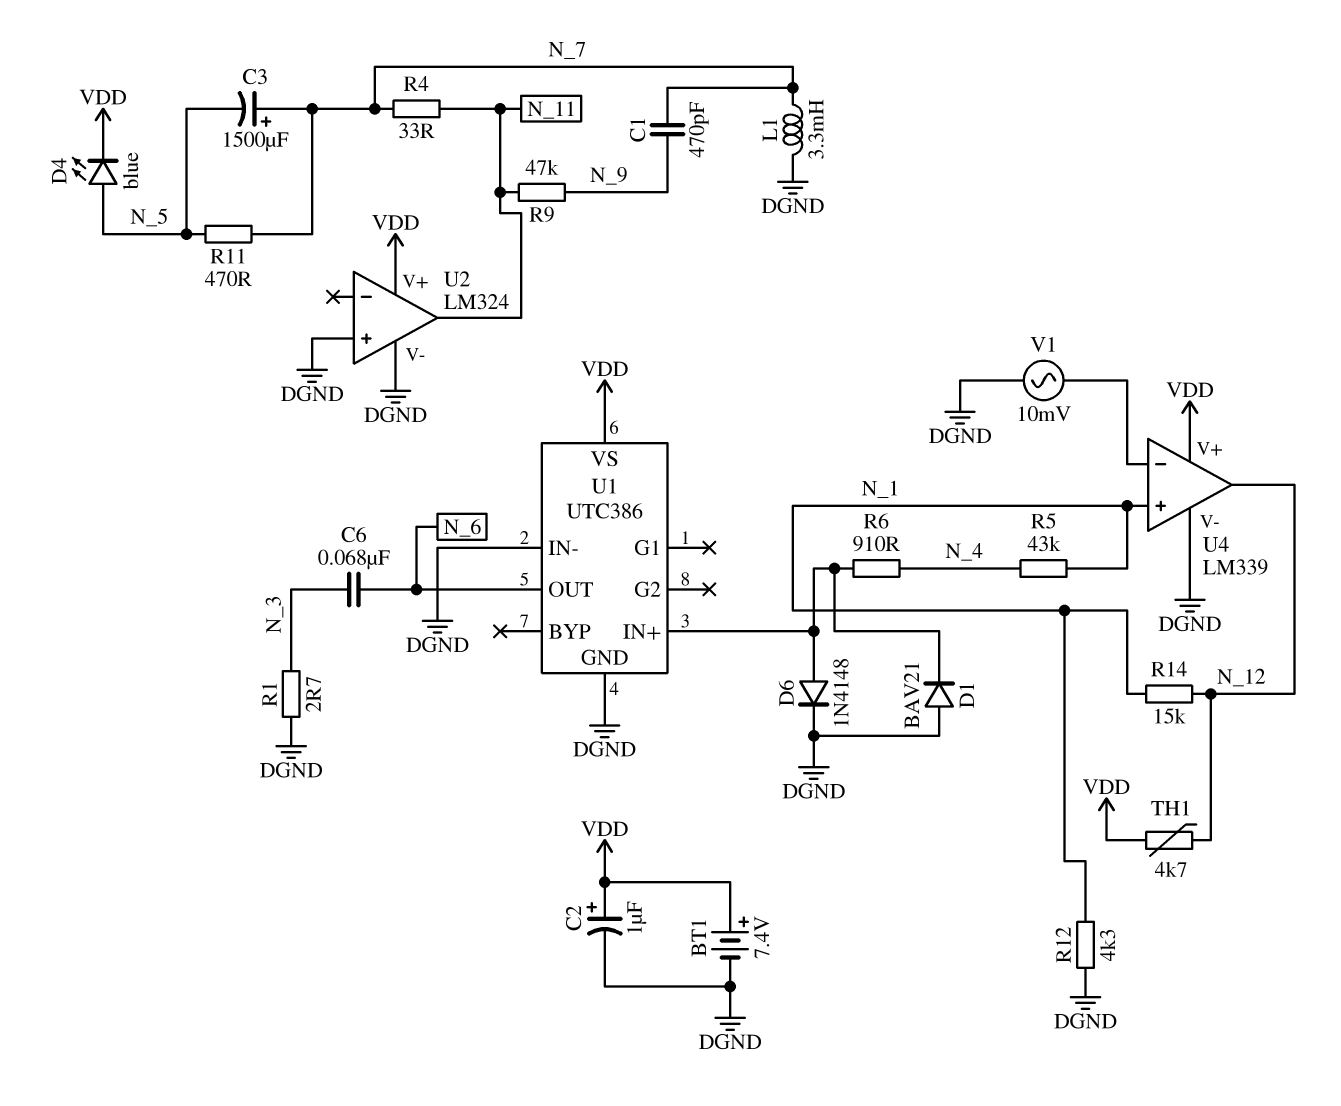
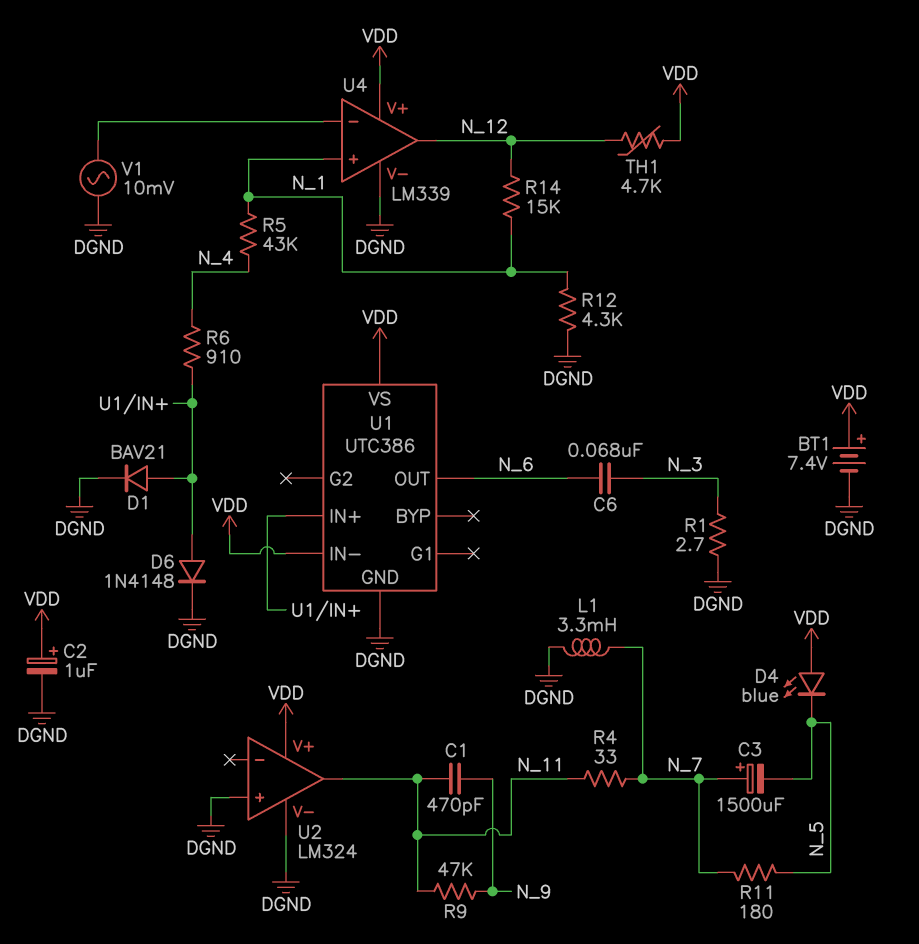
C1: 470pF (N_7, N_9) -> 470pF (N_9, N_11)
D1: diode BAV21 (A DGND, K U1/IN+) -> diode BAV21 (A U1/IN+, K DGND)
D4: LED blue (A N_5, K VDD) -> LED blue (A VDD, K N_5)
R11: 470 (N_5, N_7) -> 180 (N_5, N_7)
U1 pin IN-: DGND -> VDD

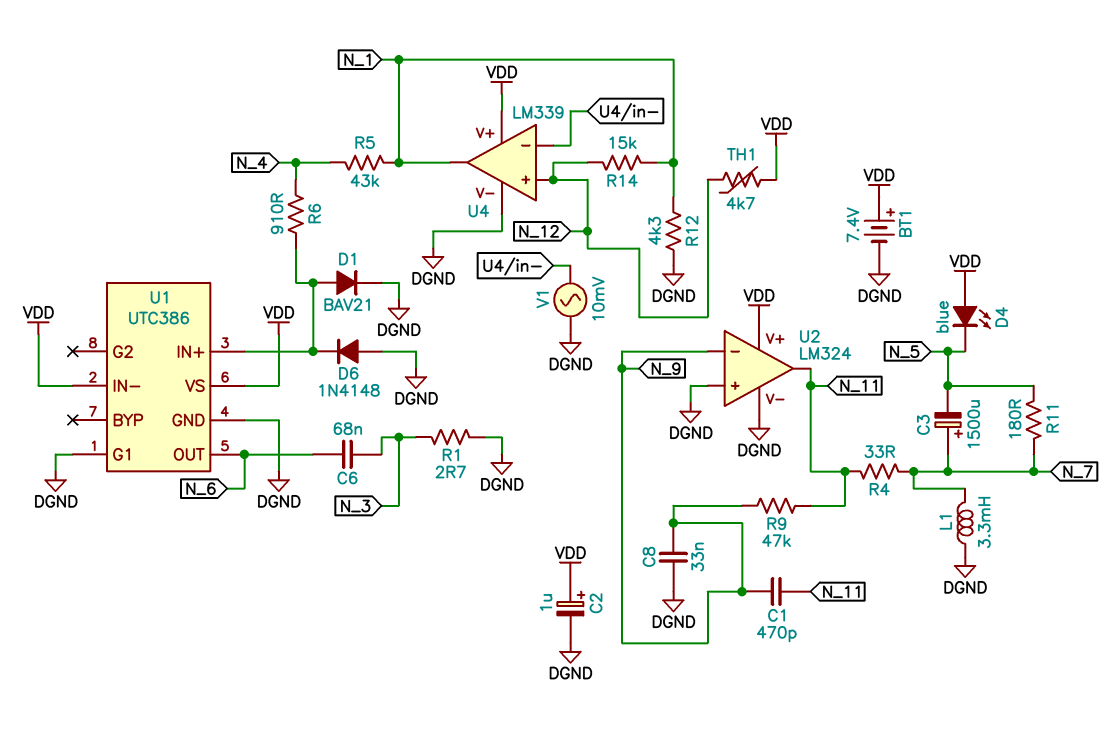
C8: none -> 33nF (DGND, N_9)
D6: diode 1N4148 (A U1/IN+, K DGND) -> diode 1N4148 (A DGND, K U1/IN+)
U1 pin G1: none -> DGND
U2 pin in-: none -> N_9
U4 pin in+: N_1 -> N_12
U4 pin out: N_12 -> N_1

